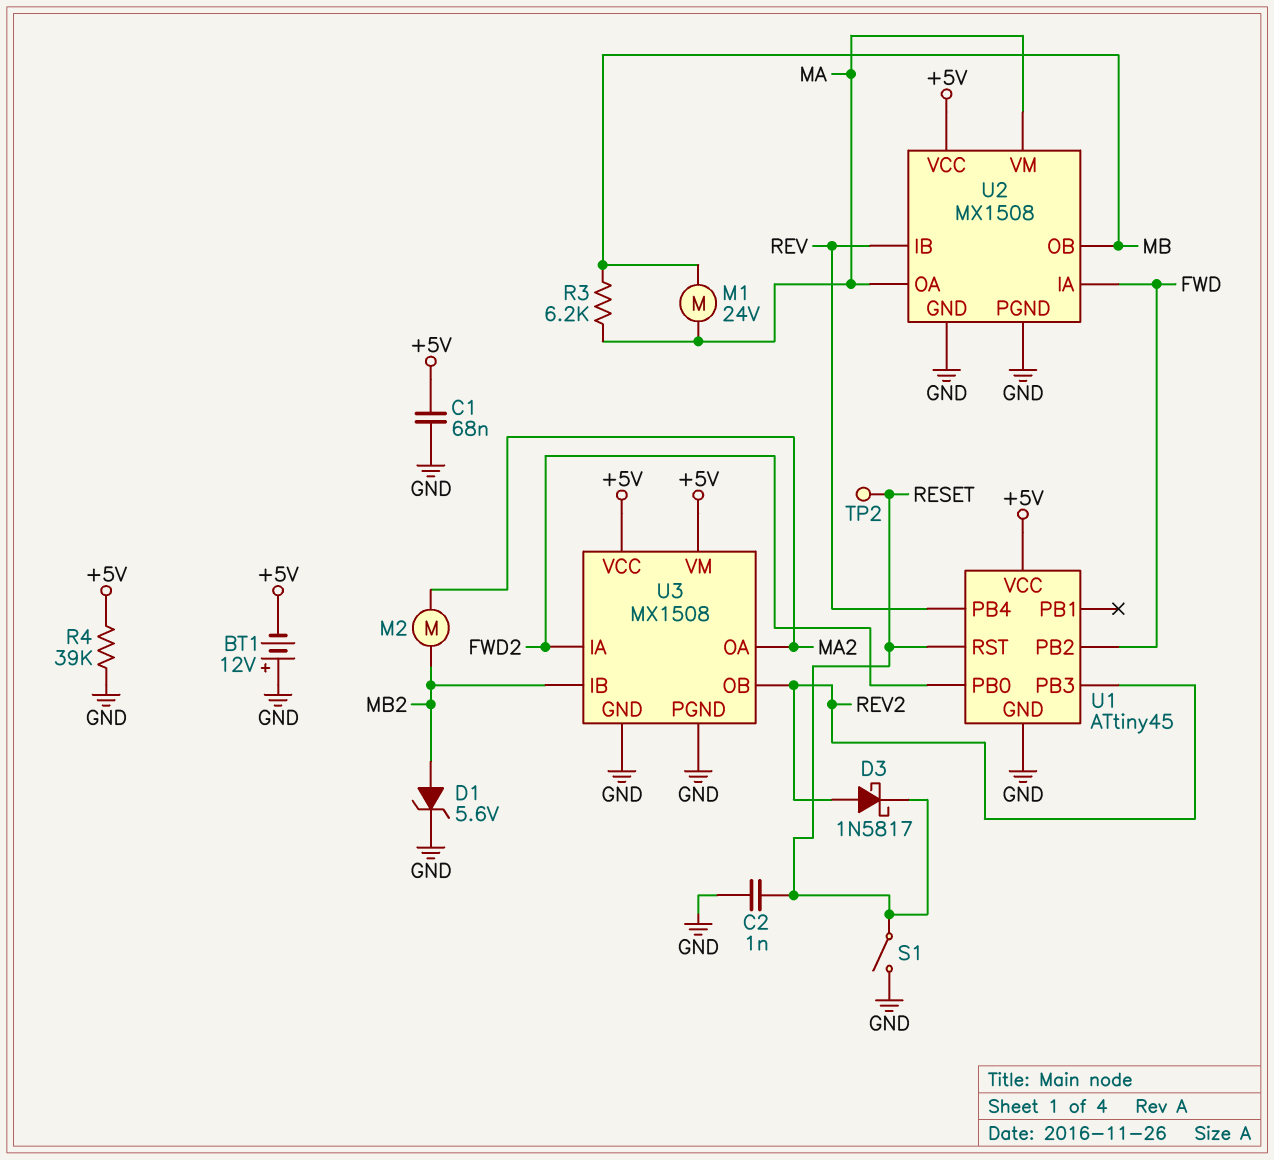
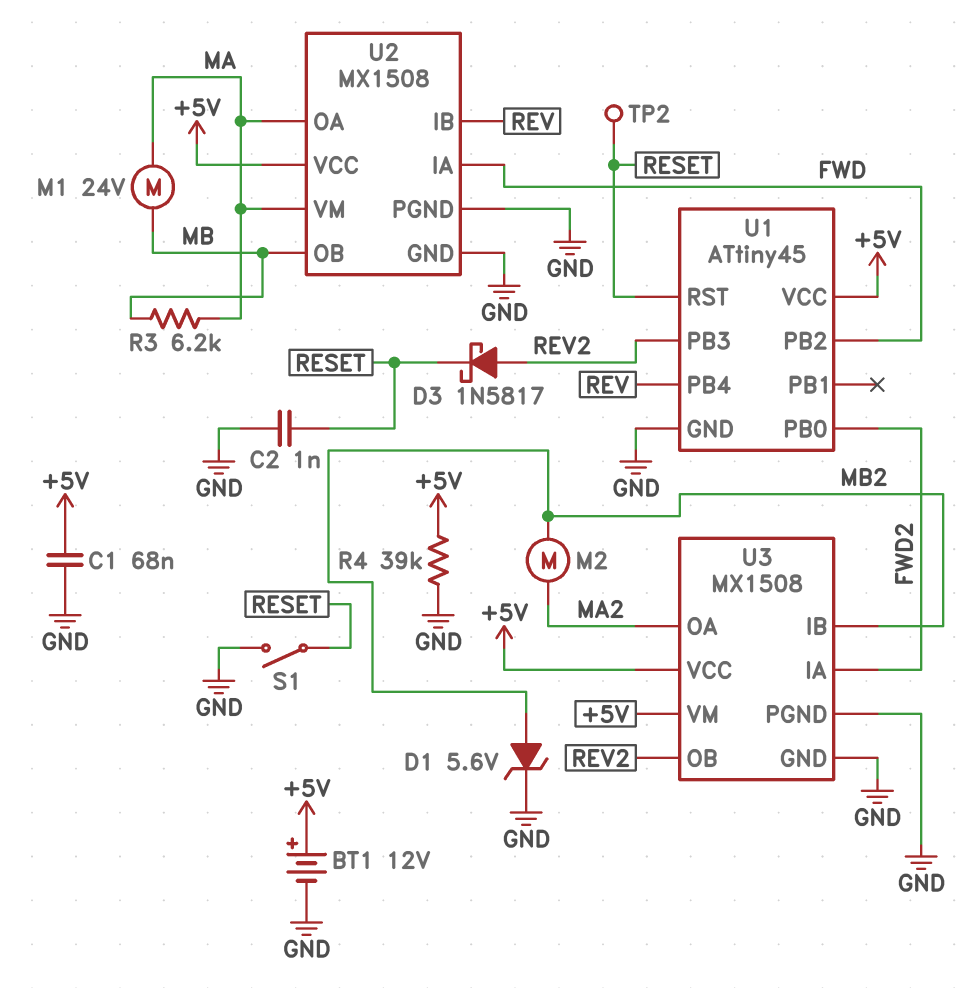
BT1: 12V (plus GND, minus +5V) -> 12V (plus +5V, minus GND)

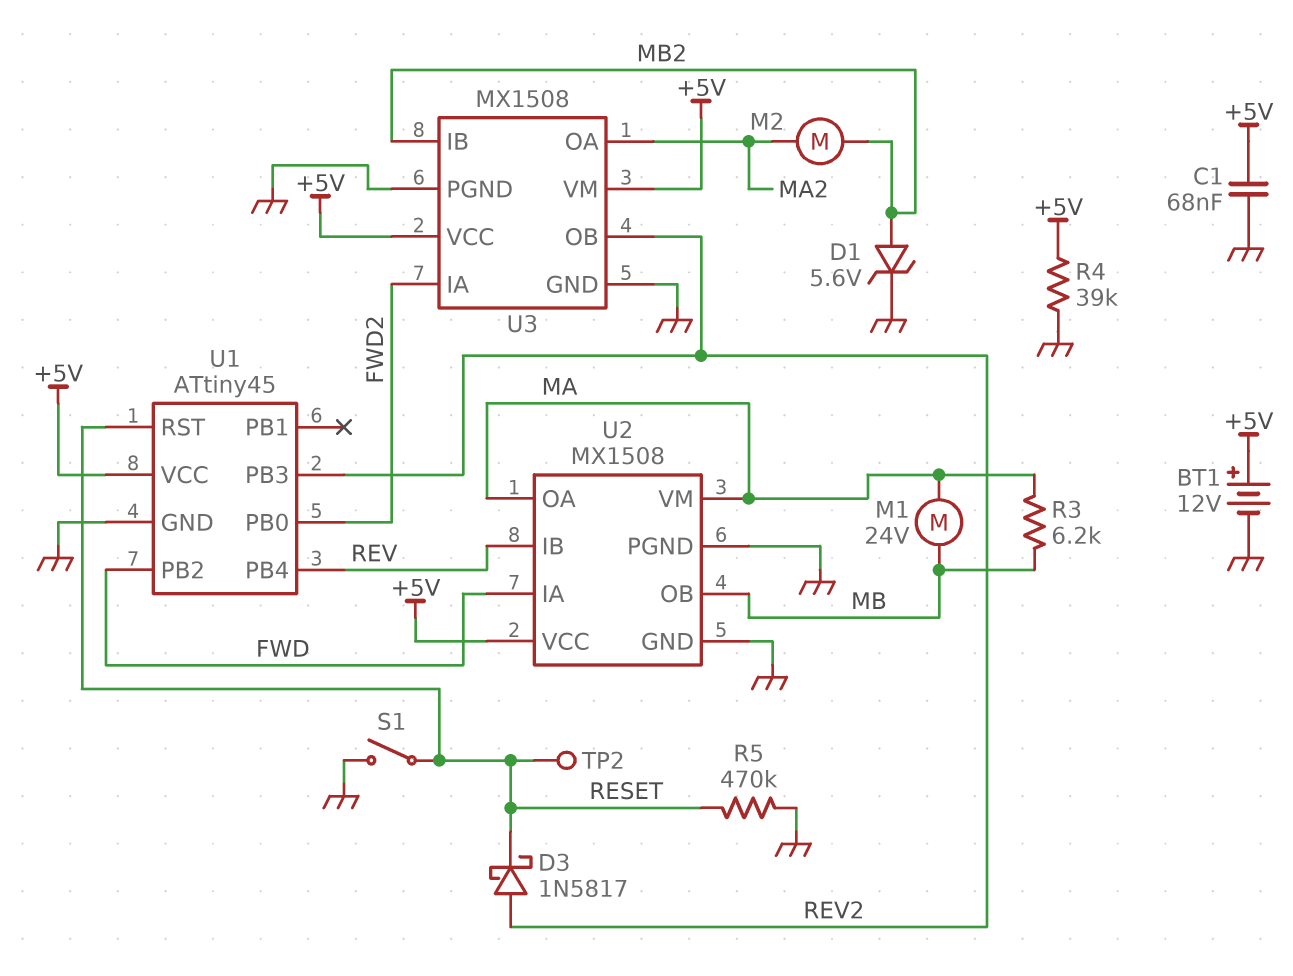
C2: 1nF (GND, RESET) -> none
R5: none -> 470k (GND, RESET)

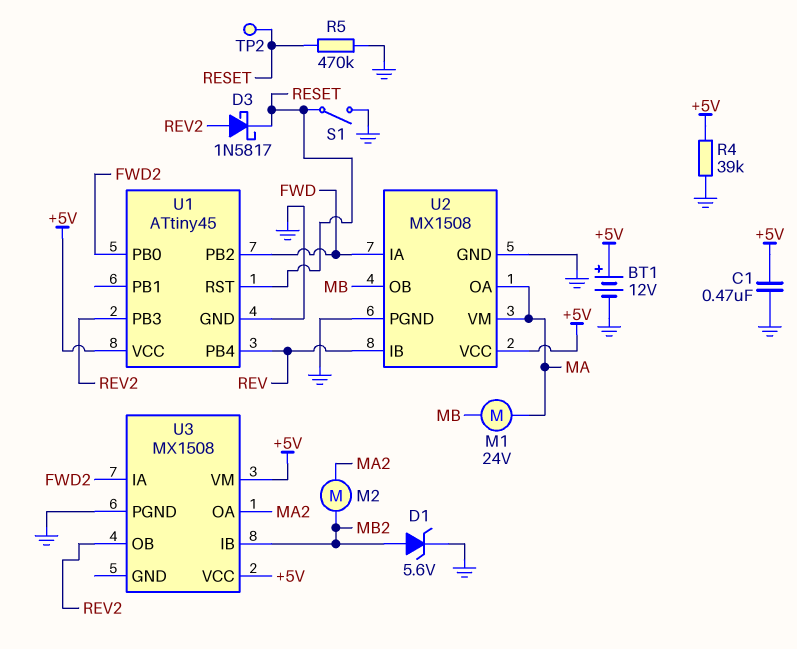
C1: 68nF (+5V, GND) -> 470nF (+5V, GND)
R3: 6.2k (MA, MB) -> none
U3 pin GND: GND -> none

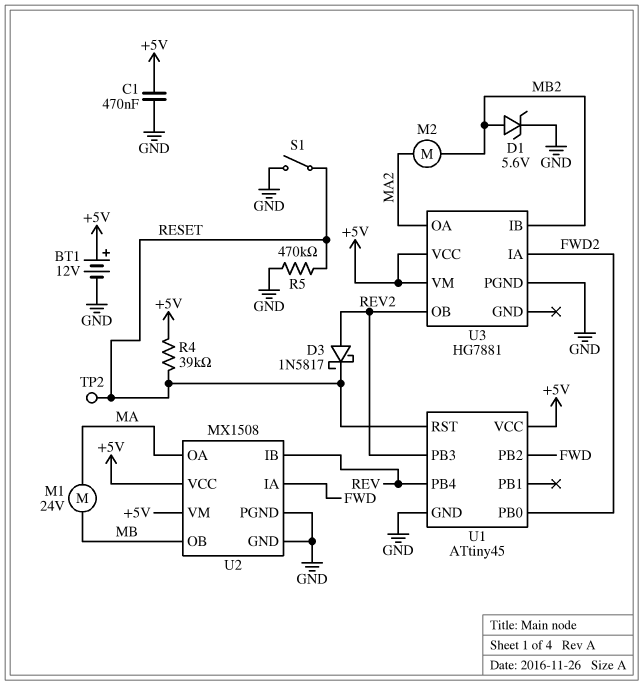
R4: 39k (+5V, GND) -> 39k (+5V, RESET)
U2 pin VM: MA -> +5V
U3: MX1508 -> HG7881

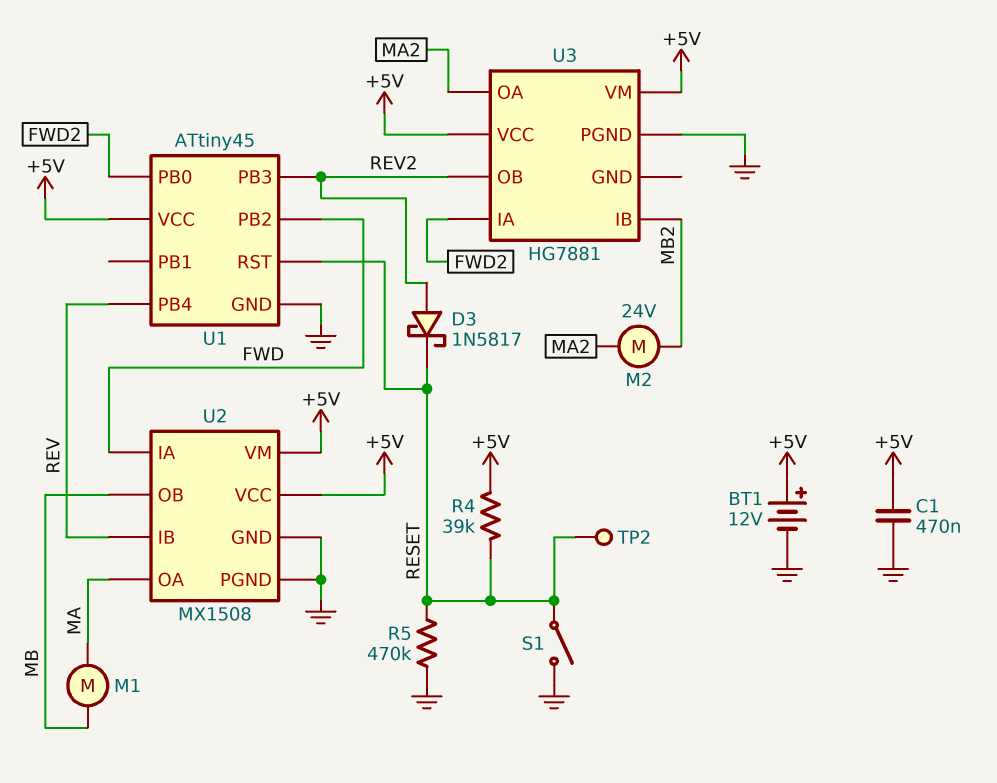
D1: zener 5.6V (A MB2, K GND) -> none
M1: motor 24V (MA, MB) -> motor (MA, MB)
M2: motor (MA2, MB2) -> motor 24V (MA2, MB2)

